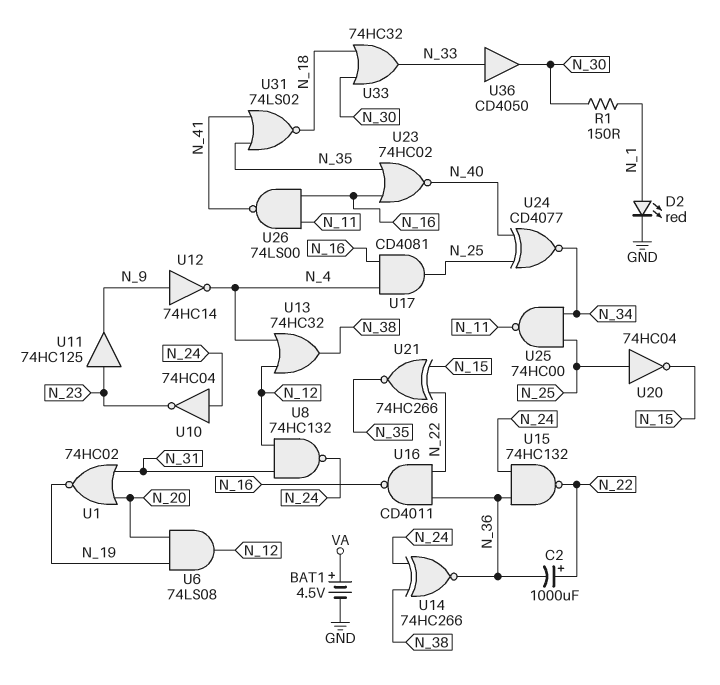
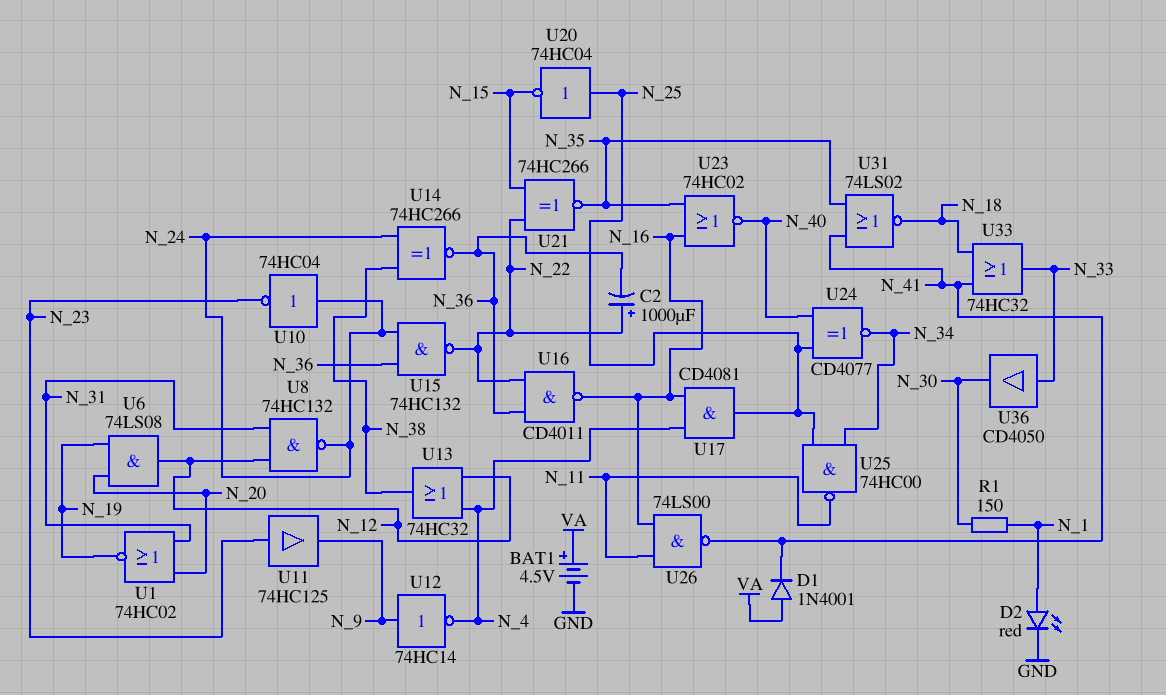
D1: none -> diode 1N4001 (A VA, K N_41)
U33: OR 74HC32 (in N_18, in N_30, out N_33) -> OR 74HC32 (in N_18, in N_41, out N_33)

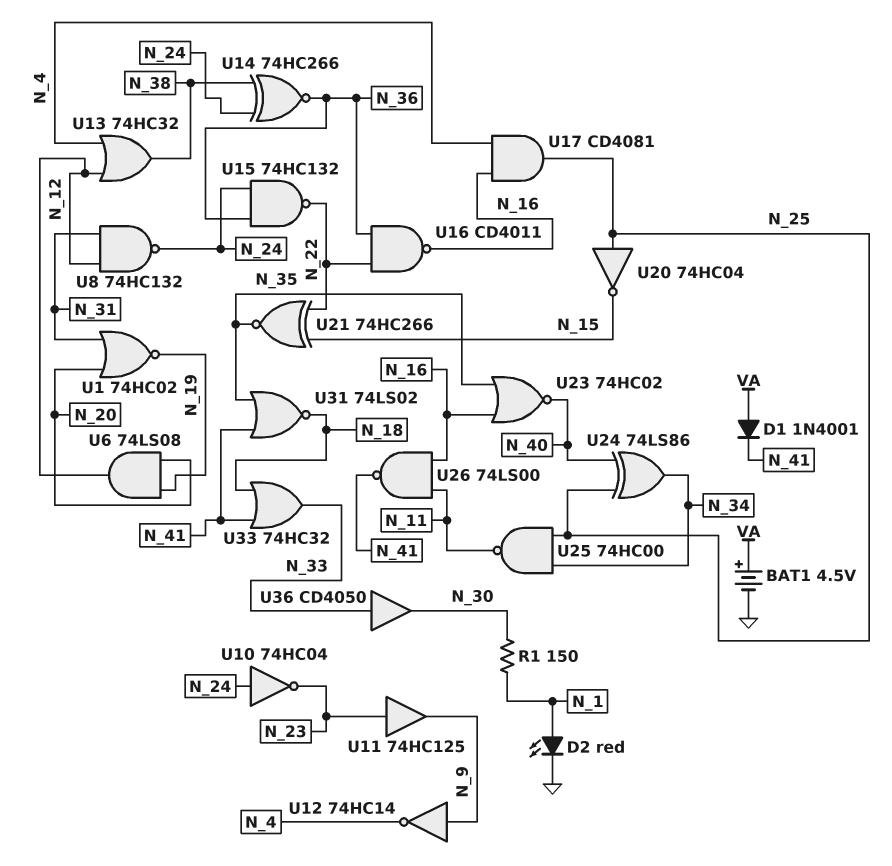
C2: 1000uF (plus N_22, minus N_36) -> none
U24: XNOR CD4077 (in N_25, in N_40, out N_34) -> XOR 74LS86 (in N_25, in N_40, out N_34)

